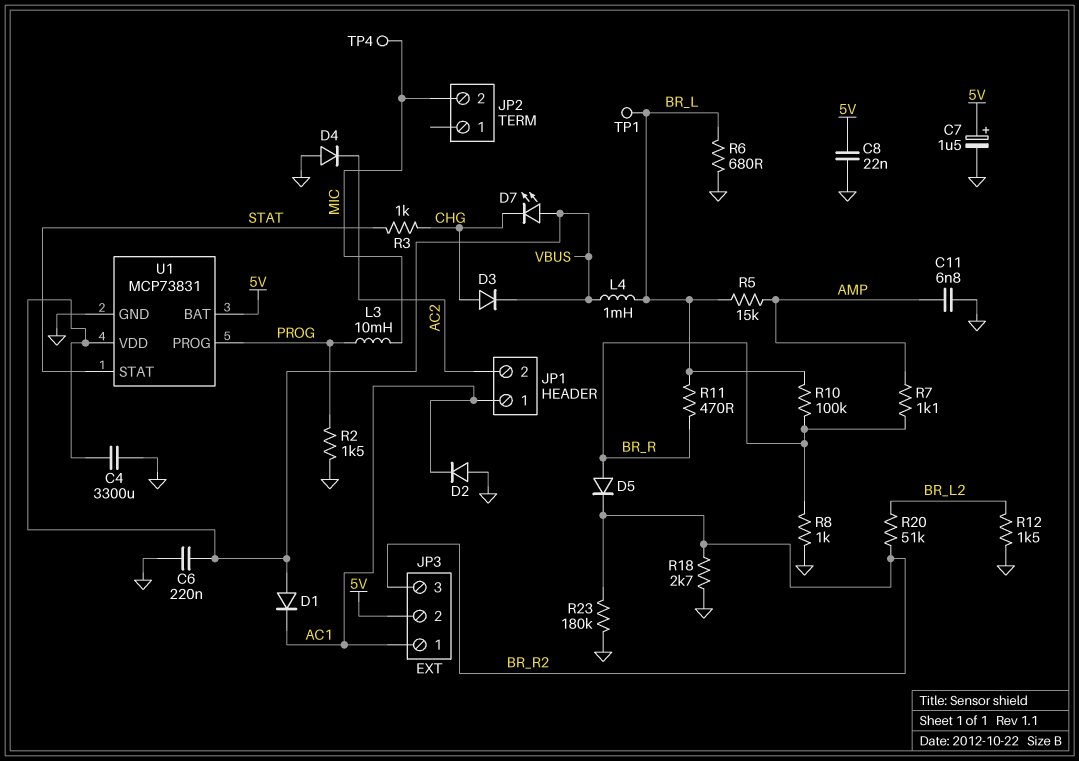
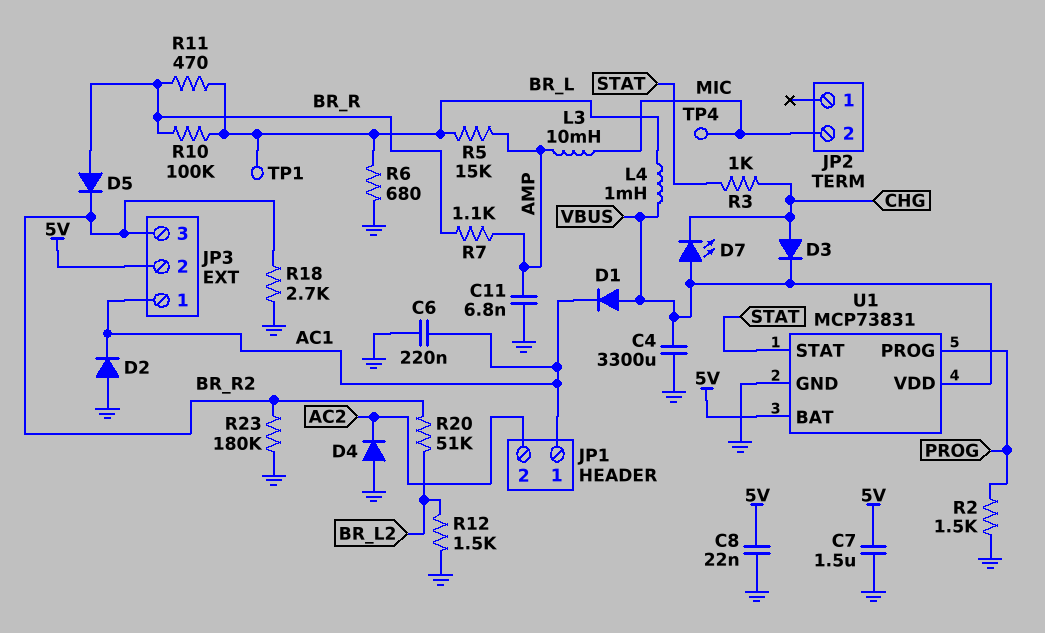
C6: 220nF (GND, VBUS) -> 220nF (AC1, GND)
C7: 1.5uF (plus 5V, minus GND) -> 1.5uF (5V, GND)
L3: 10mH (MIC, PROG) -> 10mH (AMP, MIC)
R8: 1k (BR_R, GND) -> none

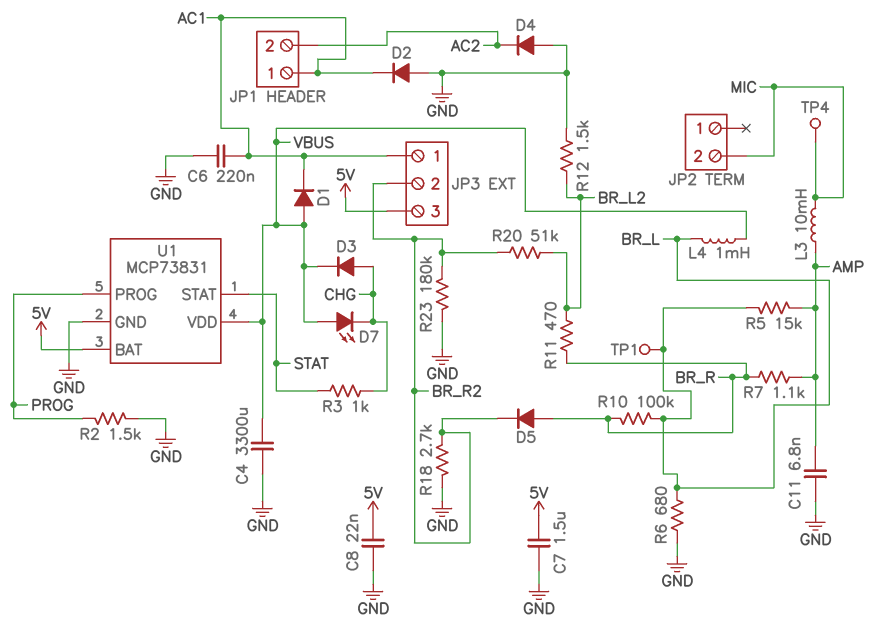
JP3 pin 2: 5V -> BR_R2
JP3 pin 3: BR_R2 -> 5V
R11: 470 (BR_L, BR_R) -> 470 (BR_L2, BR_R)

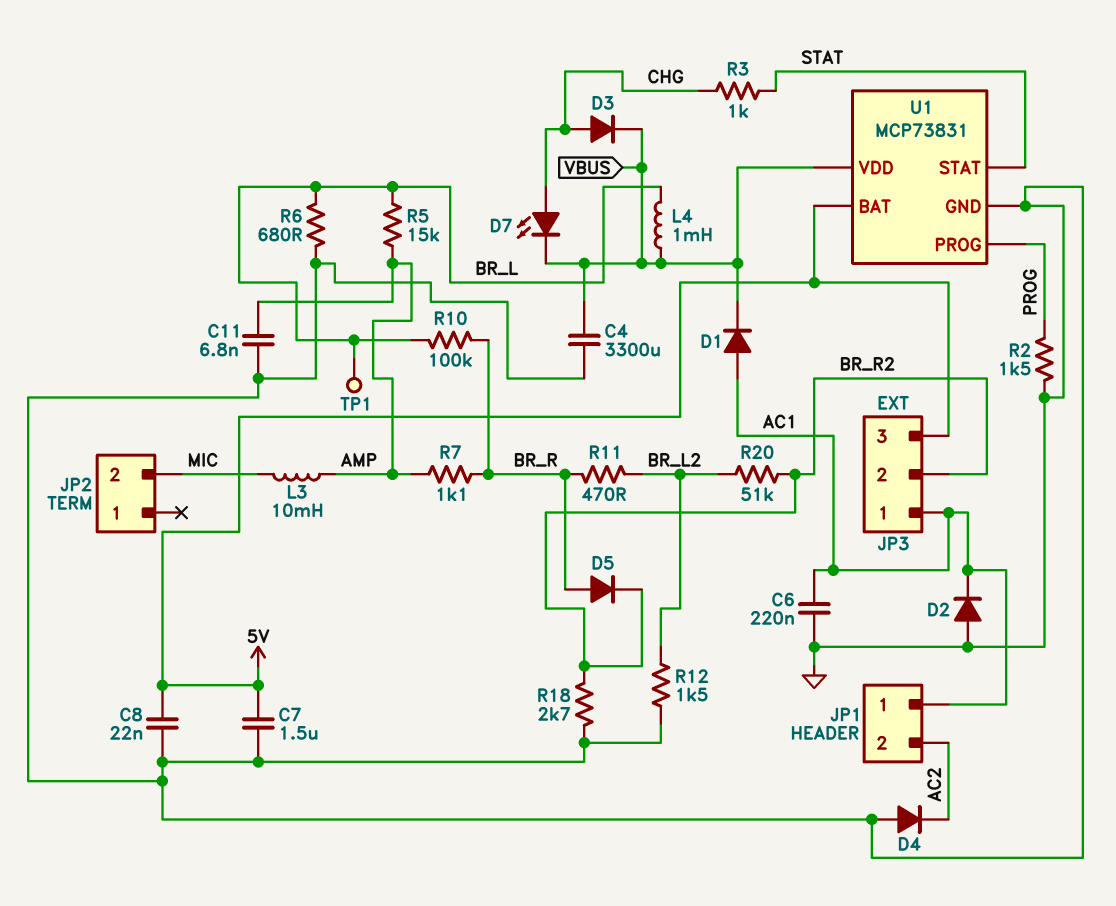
D1: diode (A VBUS, K AC1) -> diode (A AC1, K VBUS)
D7: LED (A VBUS, K CHG) -> LED (A CHG, K VBUS)
R23: 180k (BR_R2, GND) -> none
TP4: test point (MIC) -> none

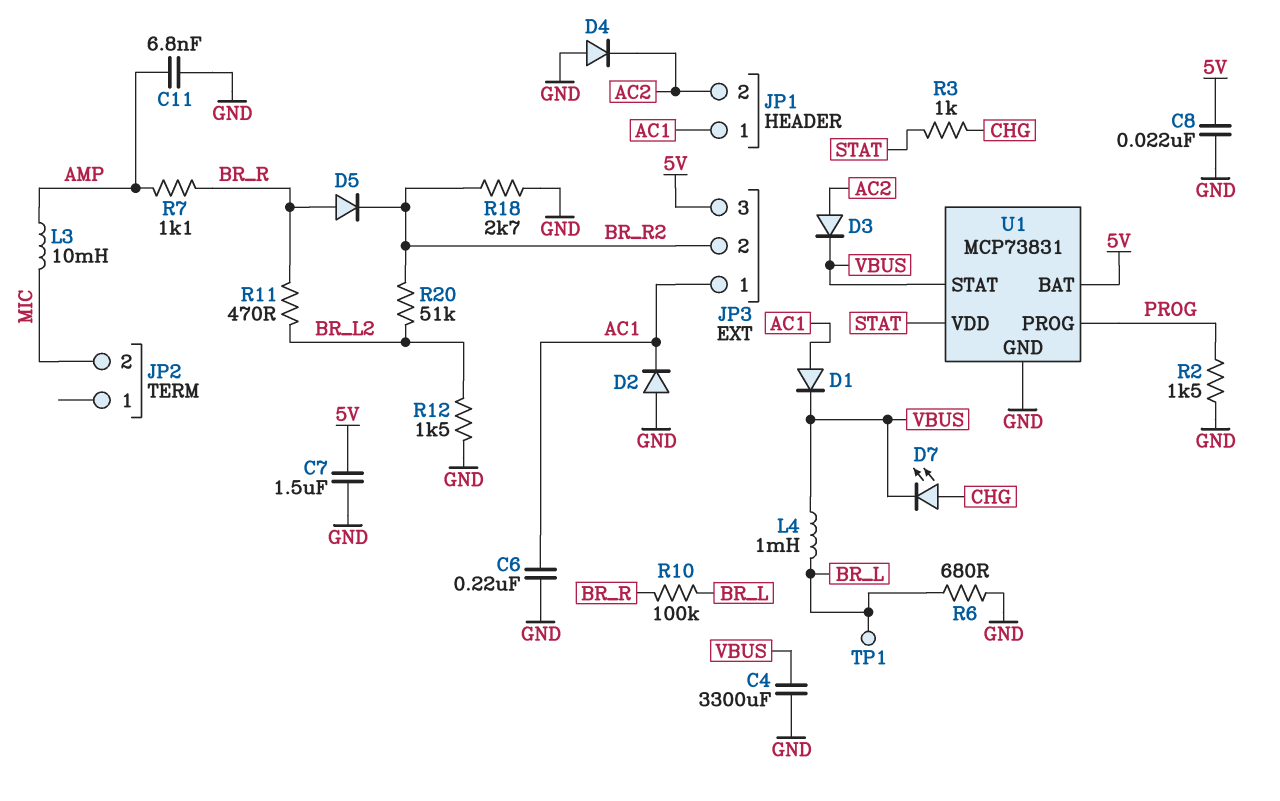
D3: diode (A CHG, K VBUS) -> diode (A AC2, K VBUS)
R5: 15k (AMP, BR_L) -> none
U1 pin STAT: STAT -> VBUS
U1 pin VDD: VBUS -> STAT

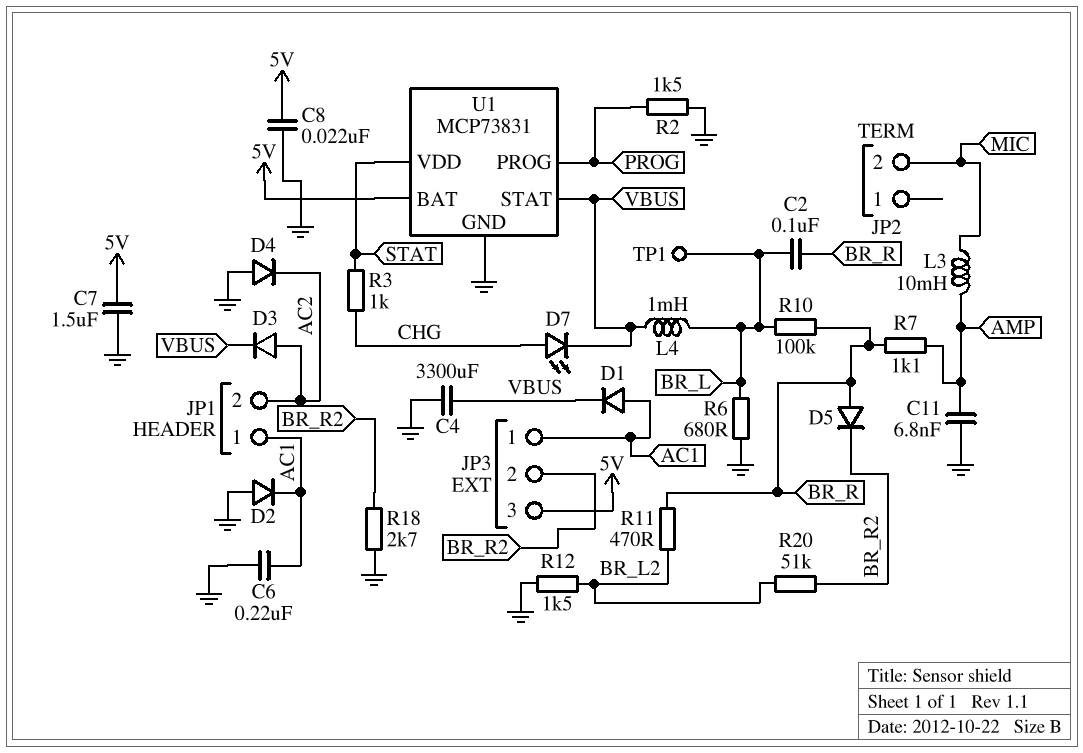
C2: none -> 100nF (BR_L, BR_R)

